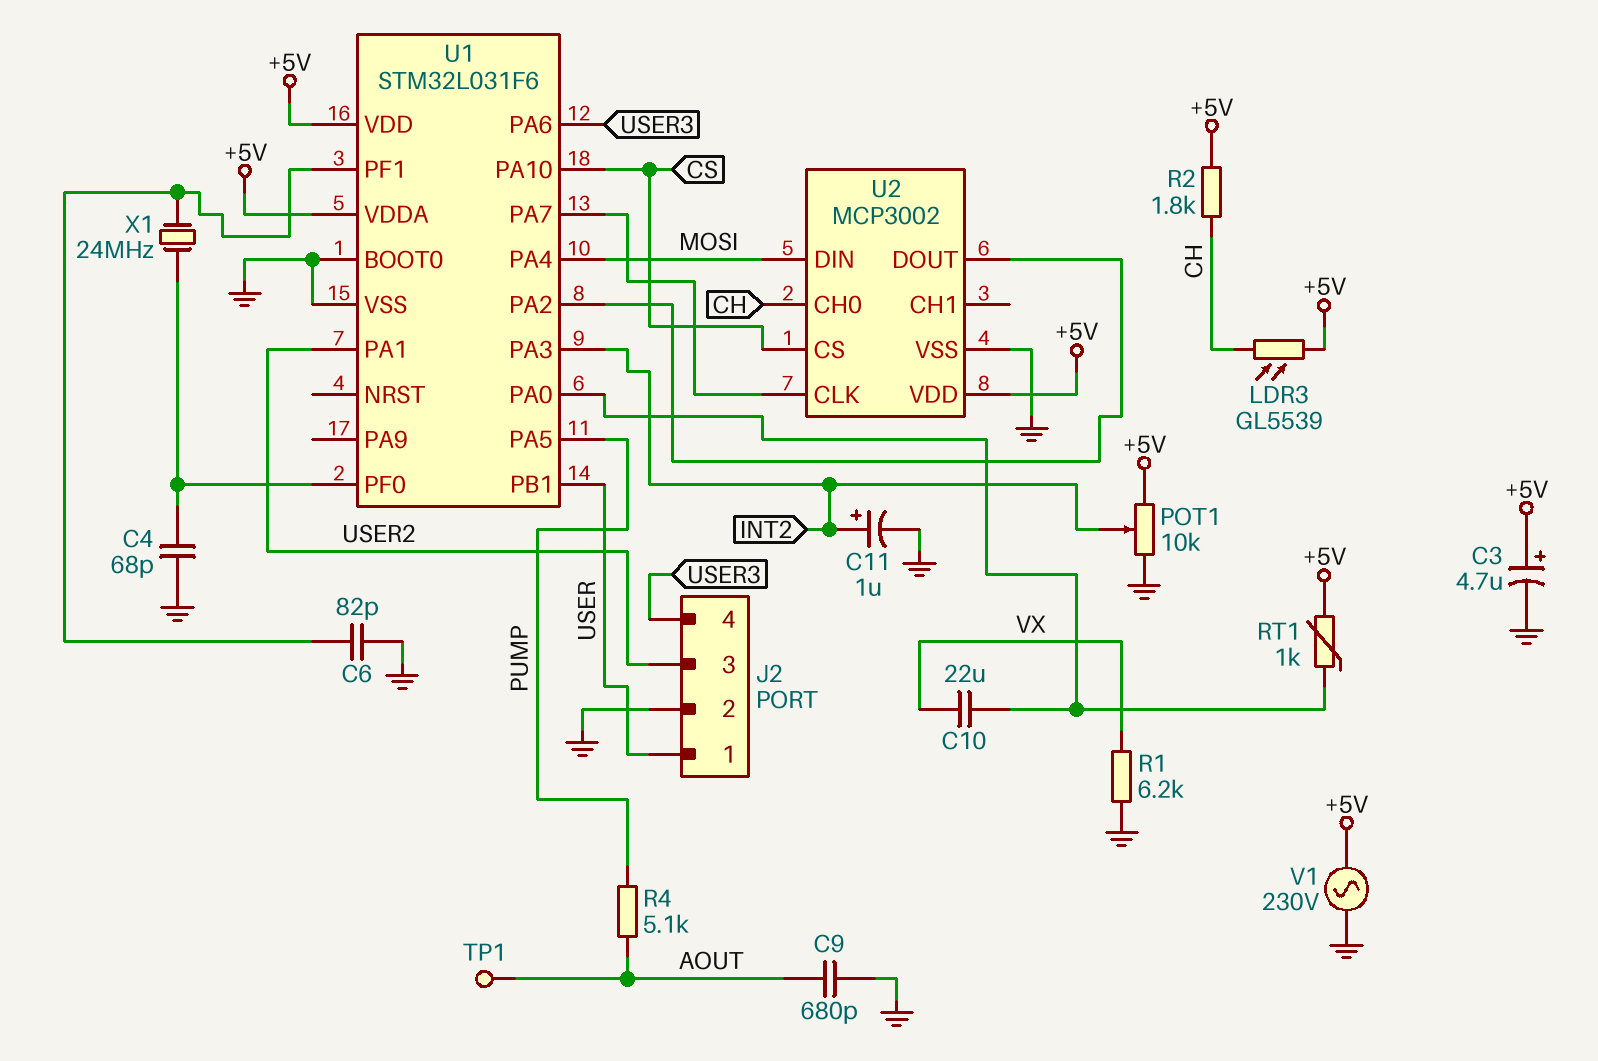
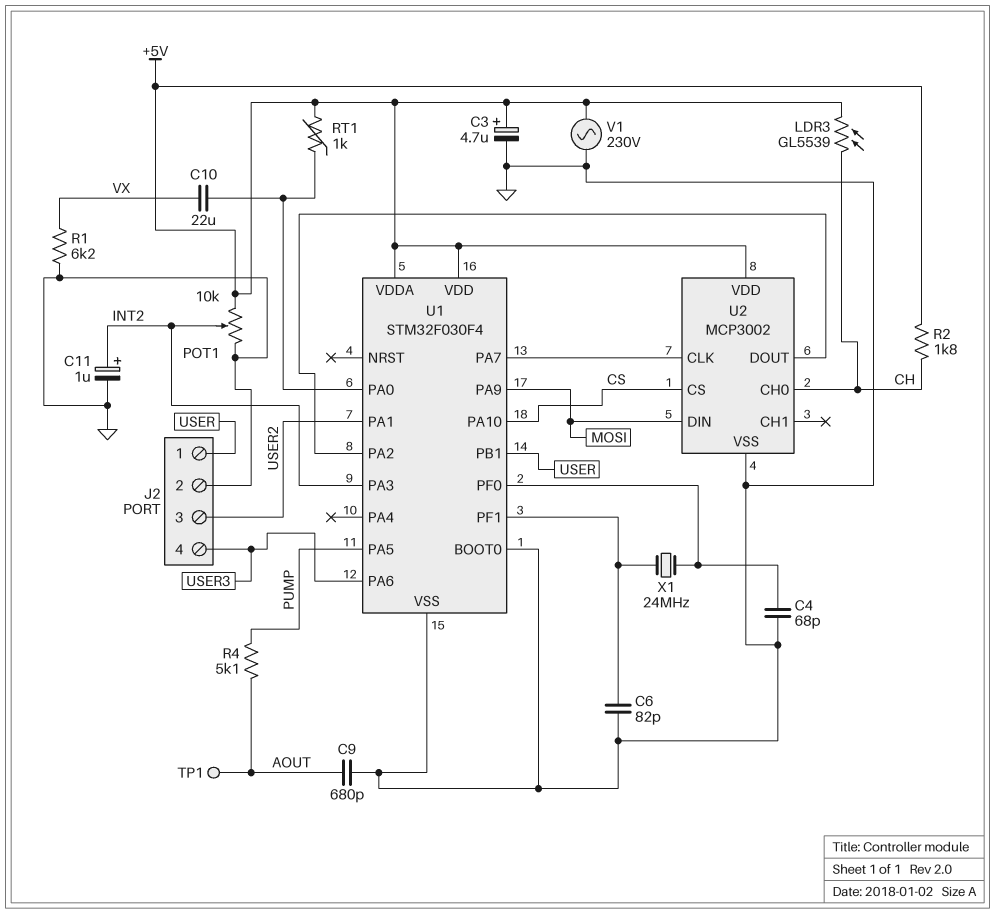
U1: STM32L031F6 -> STM32F030F4
U1 pin PA4: MOSI -> none
U1 pin PA9: none -> MOSI

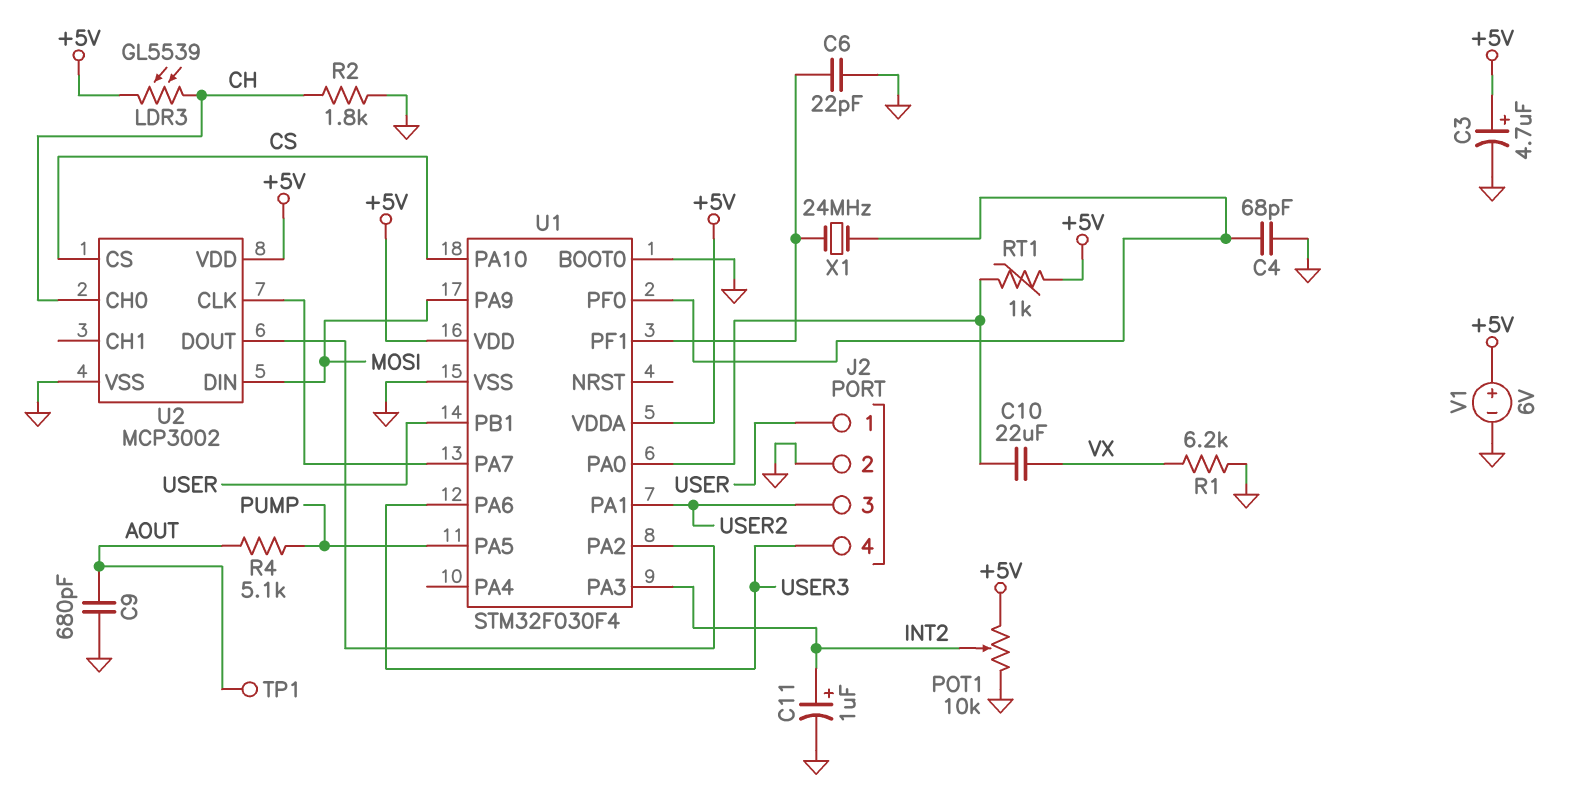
C6: 82pF (GND, U1/PF1) -> 22pF (GND, U1/PF1)
R2: 1.8k (+5V, CH) -> 1.8k (CH, GND)
V1: AC 230V (+5V, GND) -> 6V (plus +5V, minus GND)

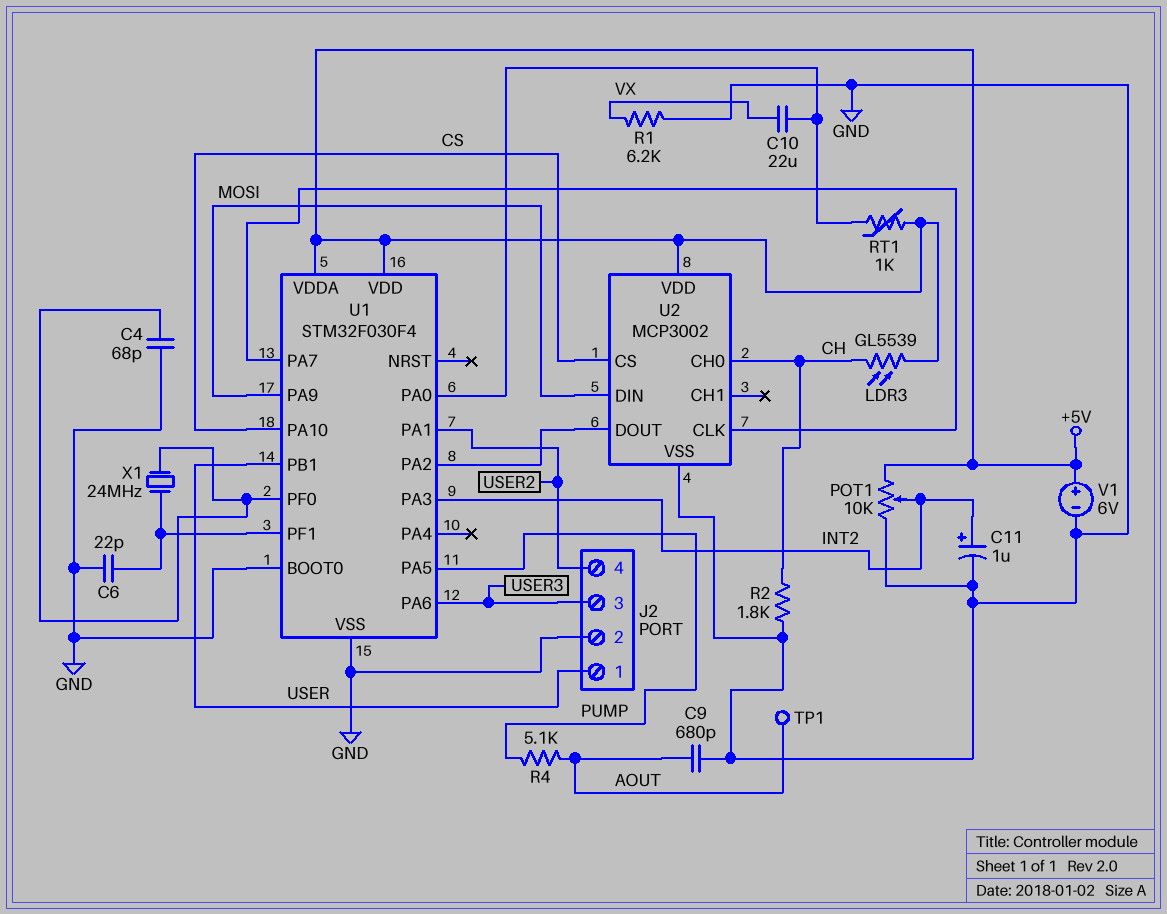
C3: 4.7uF (plus +5V, minus GND) -> none
J2 pin 3: USER2 -> USER3
J2 pin 4: USER3 -> USER2

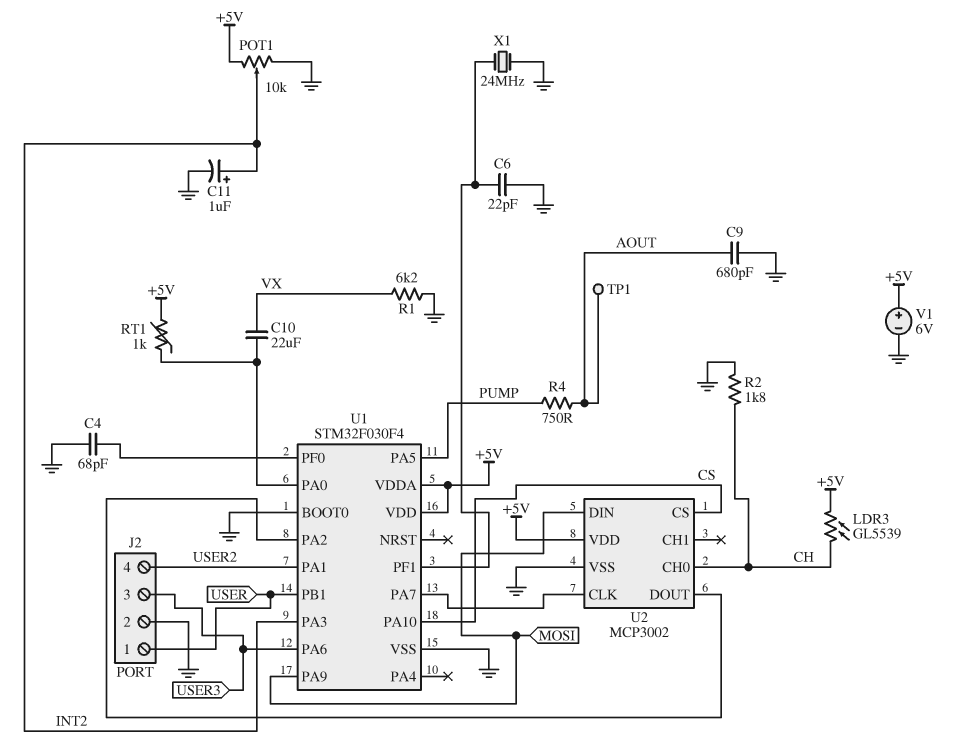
R4: 5.1k (AOUT, PUMP) -> 750 (AOUT, PUMP)
X1: 24MHz (U1/PF0, U1/PF1) -> 24MHz (GND, U1/PF1)

